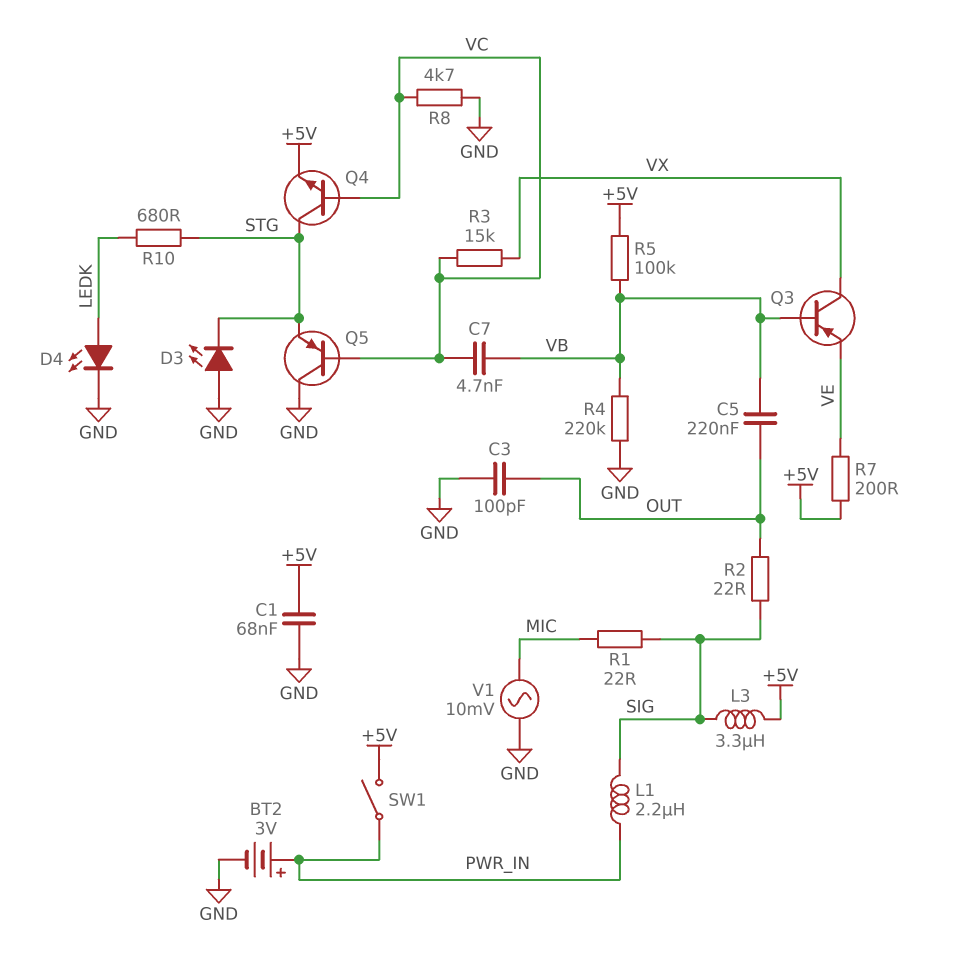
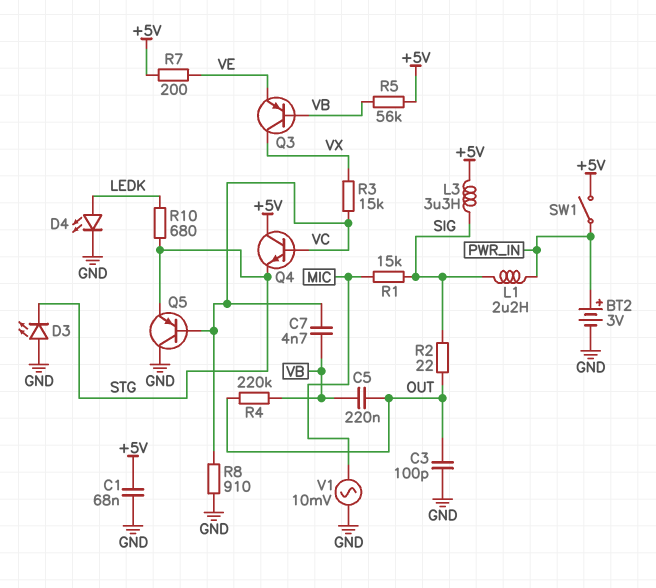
Q4: NPN (B VC, C STG, E +5V) -> NPN (B VC, C +5V, E STG)
R1: 22 (MIC, SIG) -> 15k (MIC, SIG)
R4: 220k (GND, VB) -> 220k (OUT, VB)
R5: 100k (+5V, VB) -> 56k (+5V, VB)
R8: 4.7k (GND, VC) -> 910 (GND, VC)

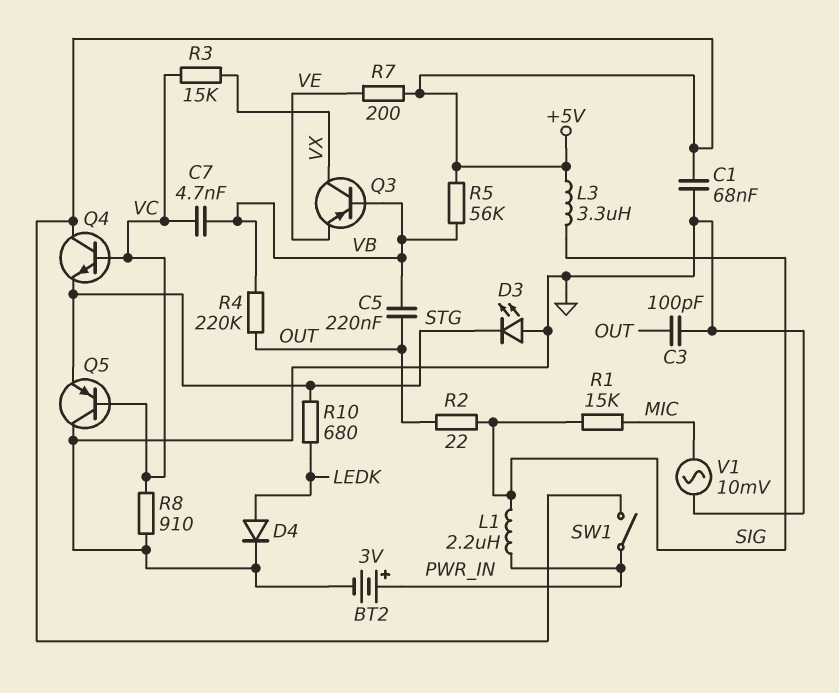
D4: LED (A LEDK, K GND) -> diode (A LEDK, K GND)

